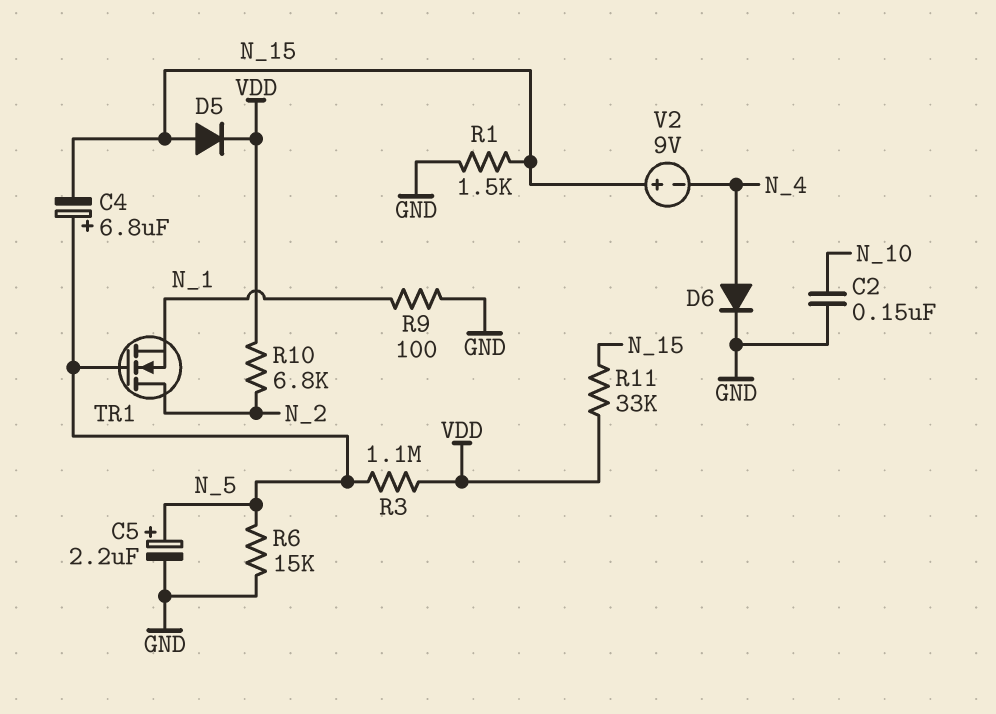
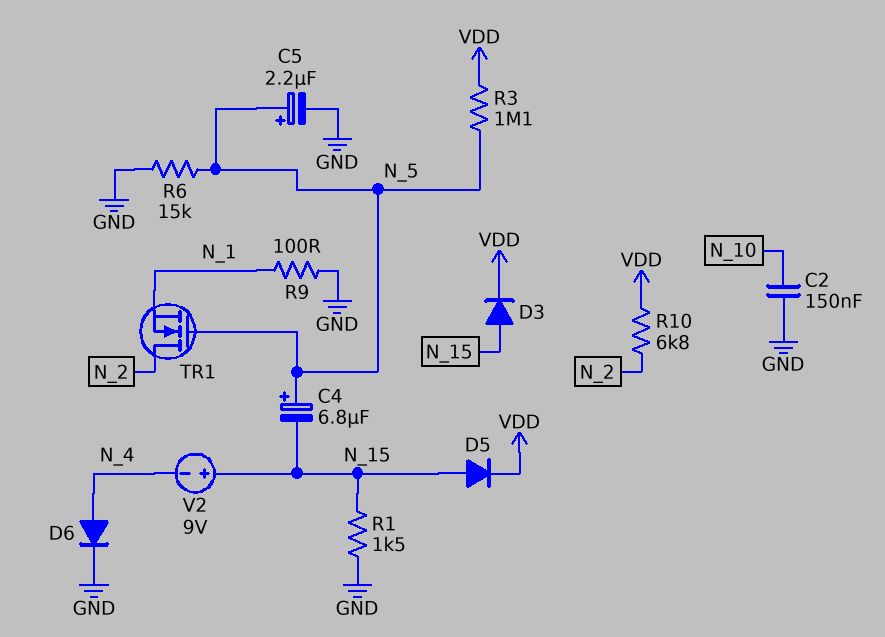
D3: none -> diode (A N_15, K VDD)
R11: 33k (N_15, VDD) -> none

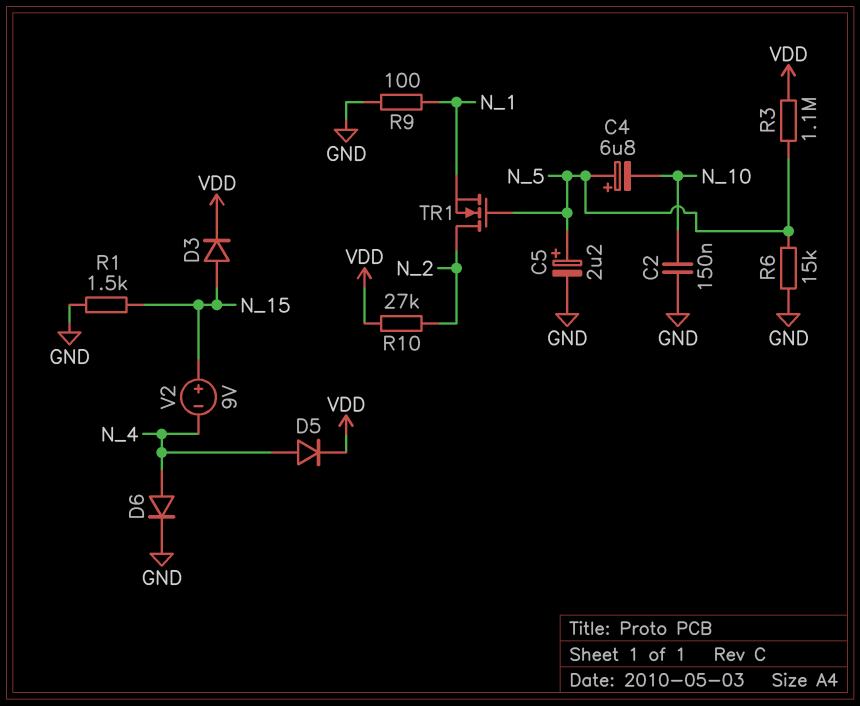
C4: 6.8uF (plus N_5, minus N_15) -> 6.8uF (plus N_5, minus N_10)
D5: diode (A N_15, K VDD) -> diode (A N_4, K VDD)
R10: 6.8k (N_2, VDD) -> 27k (N_2, VDD)

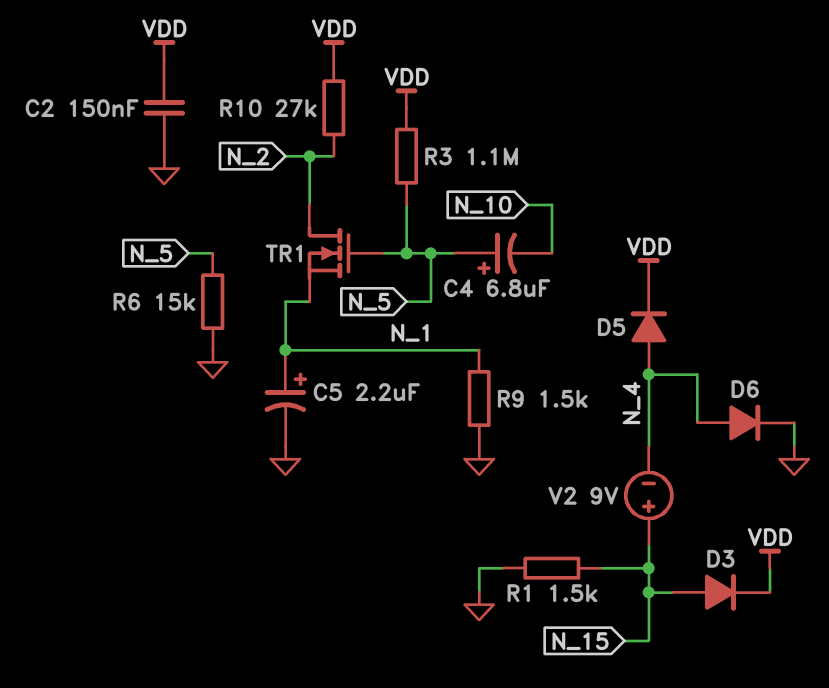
C2: 150nF (GND, N_10) -> 150nF (GND, VDD)
C5: 2.2uF (plus N_5, minus GND) -> 2.2uF (plus N_1, minus GND)
R9: 100 (GND, N_1) -> 1.5k (GND, N_1)

